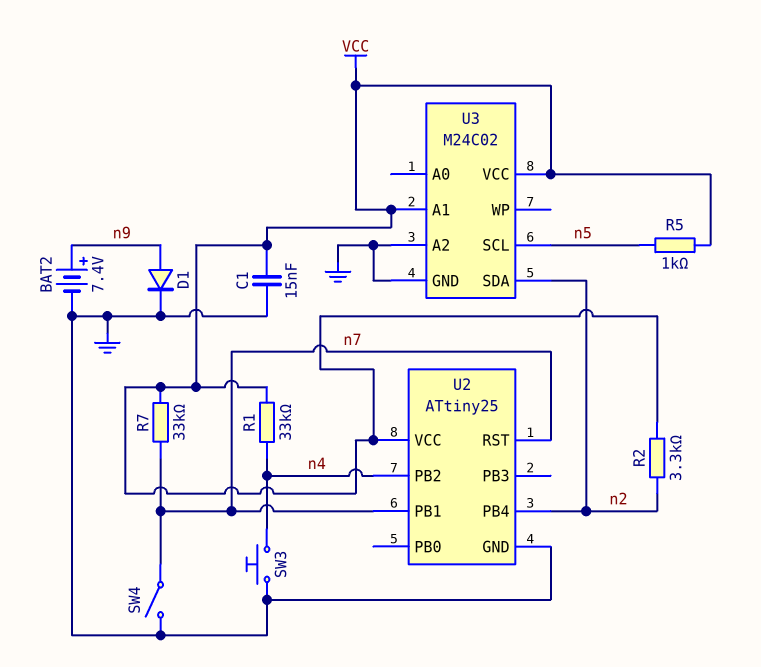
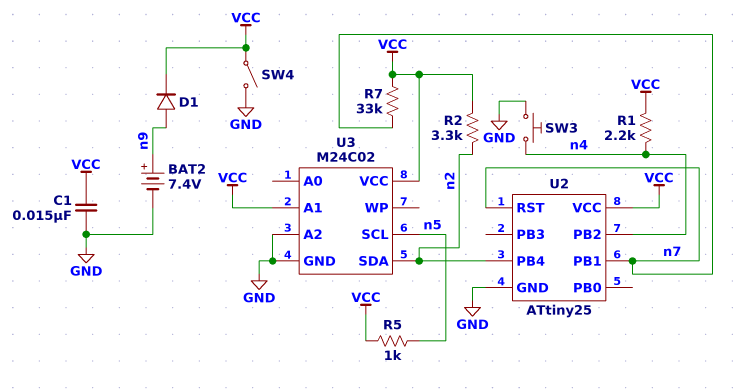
D1: diode (A n9, K GND) -> diode (A n9, K VCC)
R1: 33k (VCC, n4) -> 2.2k (VCC, n4)
SW4: switch (GND, n7) -> switch (GND, VCC)

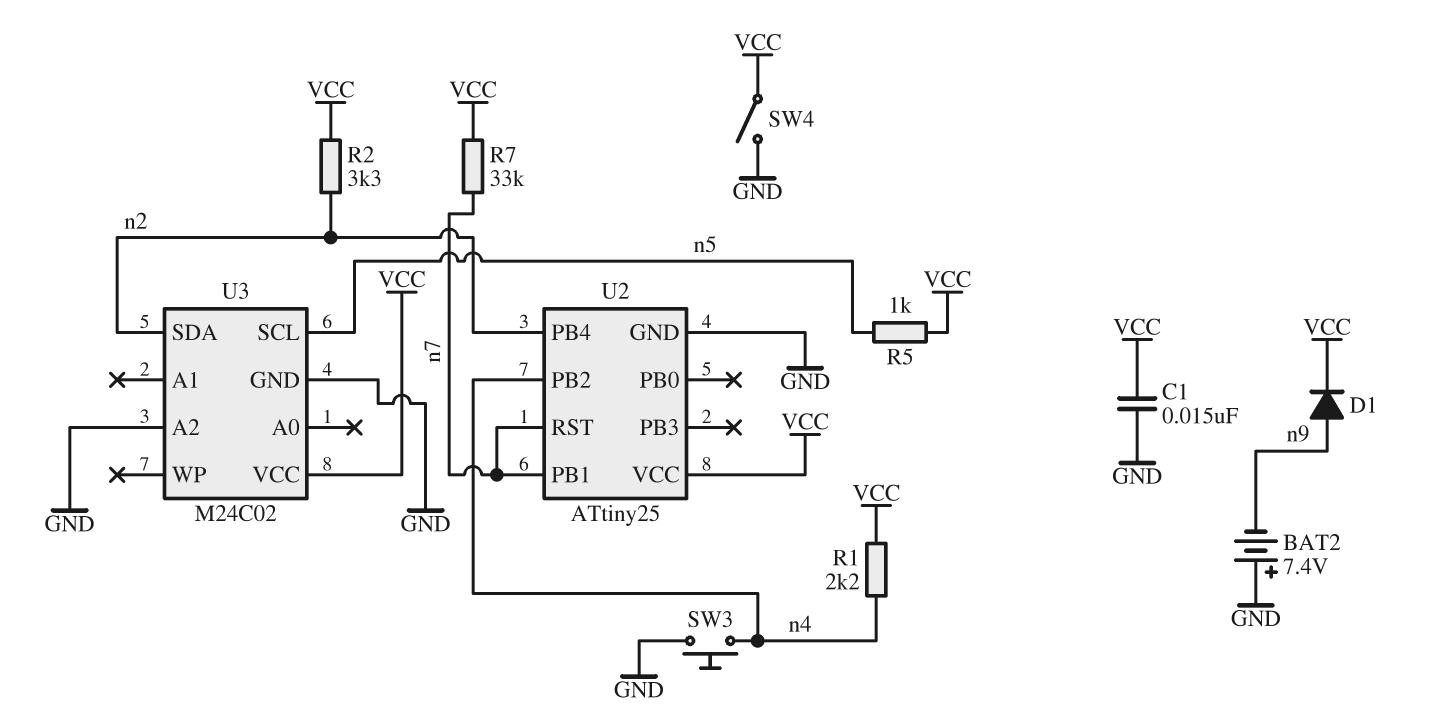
BAT2: 7.4V (plus n9, minus GND) -> 7.4V (plus GND, minus n9)
U3 pin A1: VCC -> none

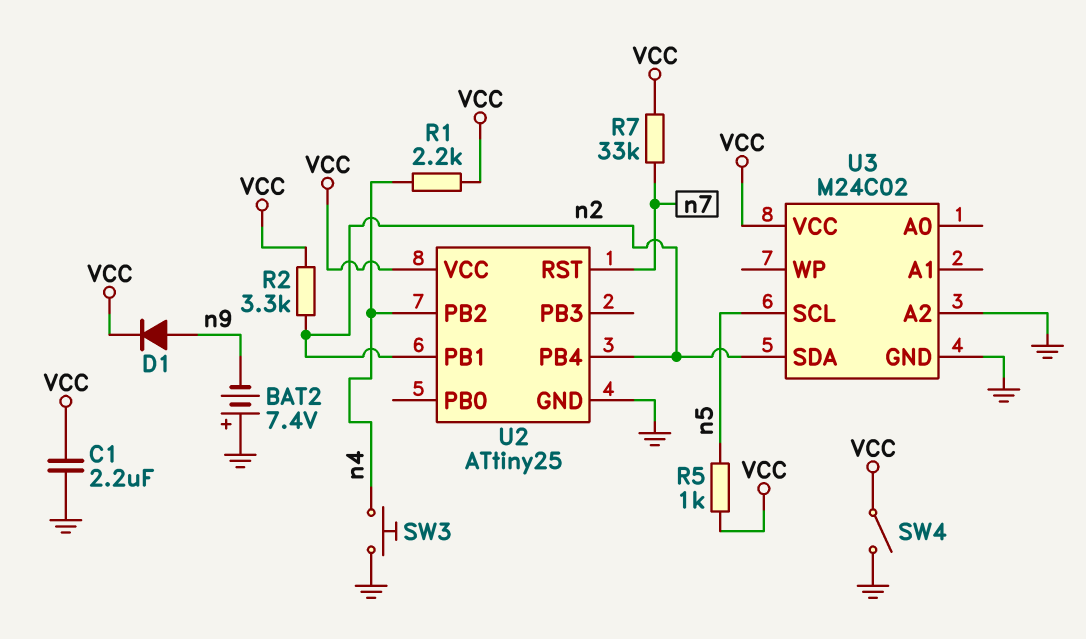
C1: 15nF (GND, VCC) -> 2.2uF (GND, VCC)
U2 pin PB1: n7 -> n2

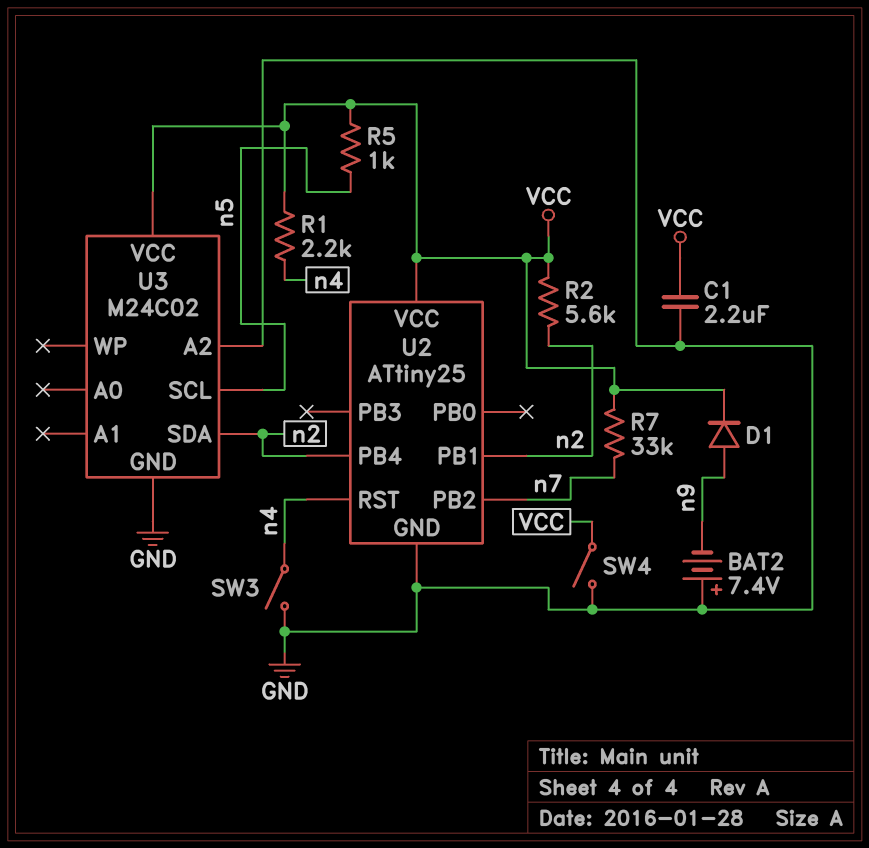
R2: 3.3k (VCC, n2) -> 5.6k (VCC, n2)
SW3: button (GND, n4) -> switch (GND, n4)
U2 pin PB2: n4 -> n7
U2 pin RST: n7 -> n4

